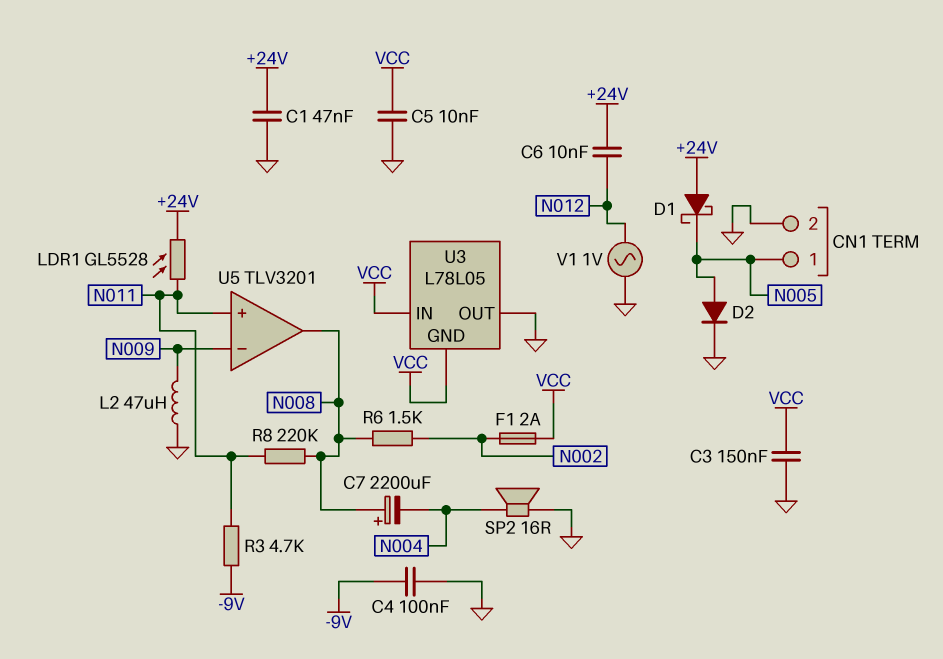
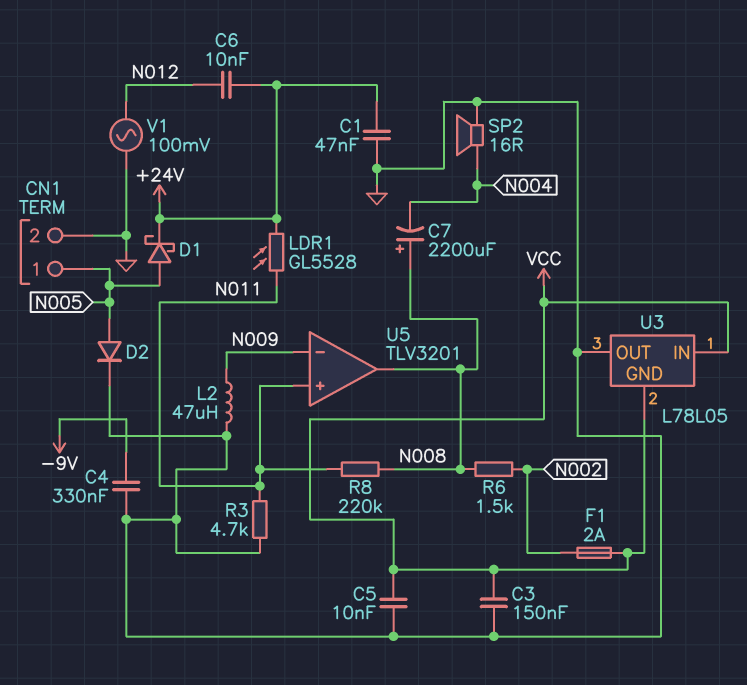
C4: 100nF (-9V, GND) -> 330nF (-9V, GND)
D1: schottky (A +24V, K N005) -> schottky (A N005, K +24V)
R3: 4.7k (-9V, N011) -> 4.7k (GND, N011)
V1: AC 1V (GND, N012) -> AC 100mV (GND, N012)

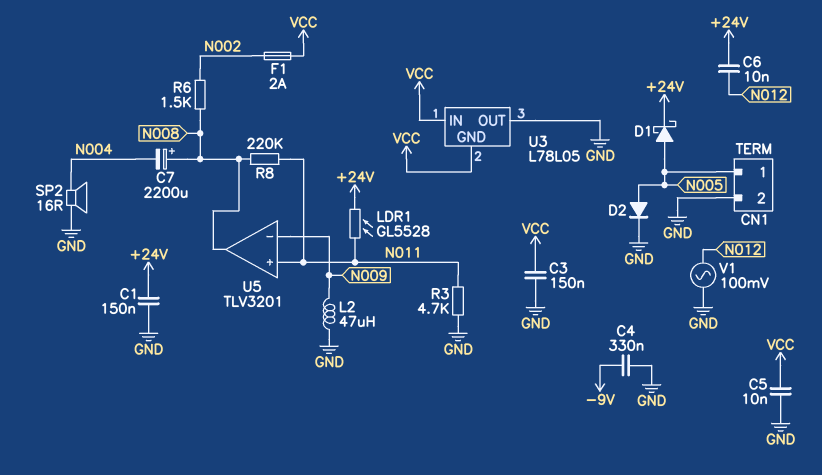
C1: 47nF (+24V, GND) -> 150nF (+24V, GND)

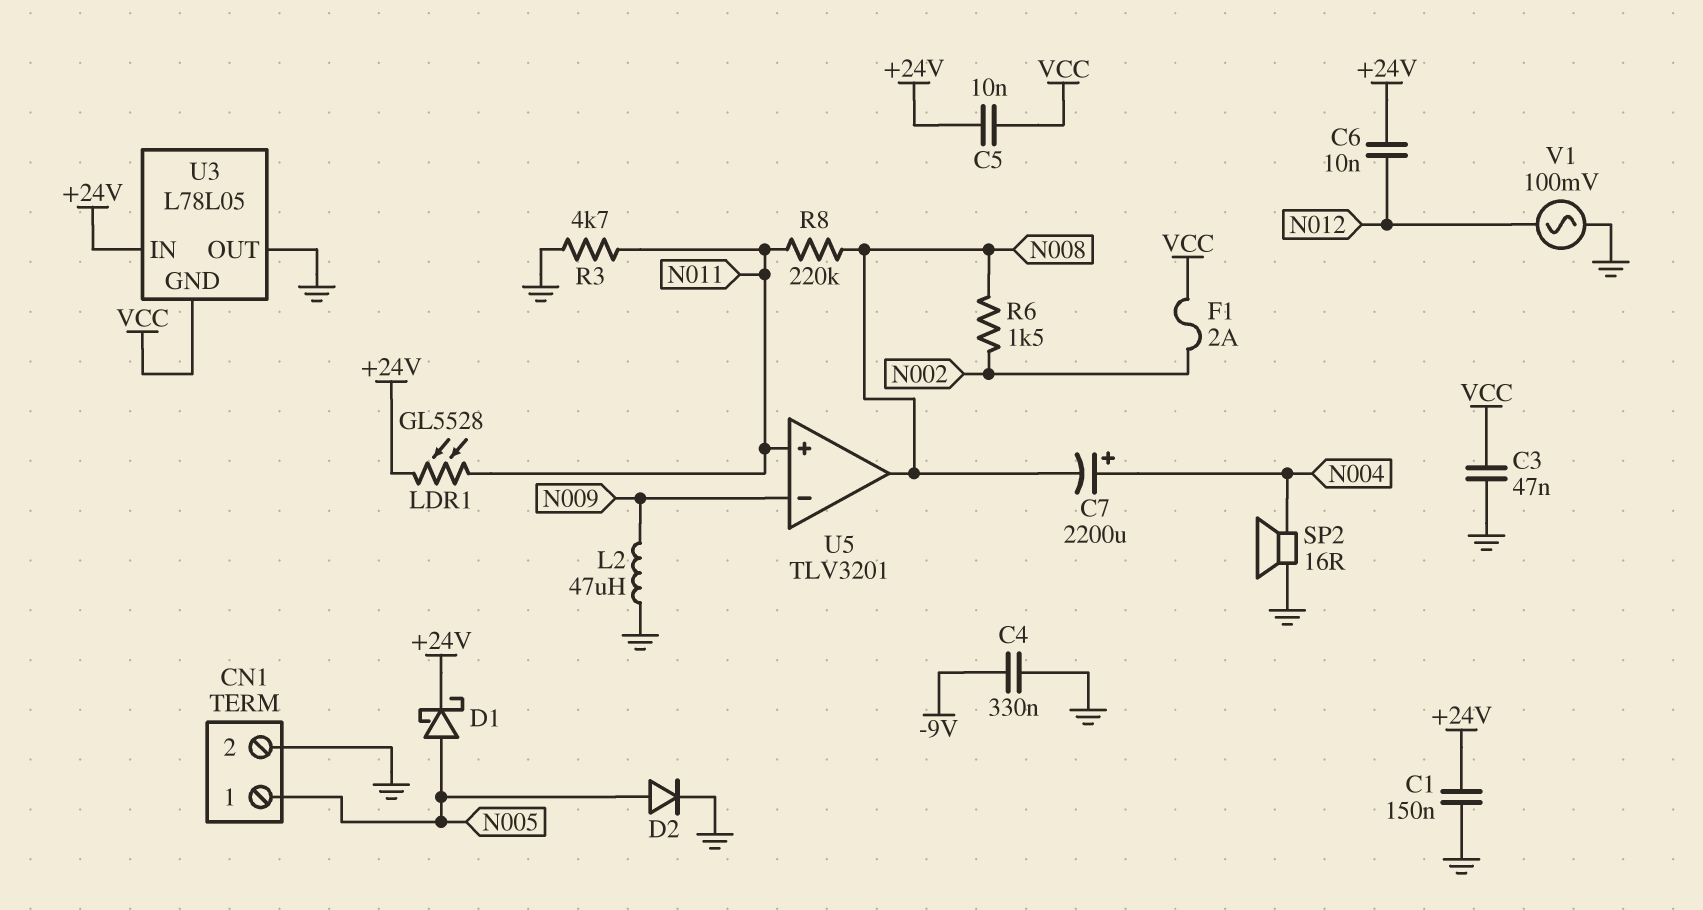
C3: 150nF (GND, VCC) -> 47nF (GND, VCC)
C5: 10nF (GND, VCC) -> 10nF (+24V, VCC)
C7: 2200uF (plus N008, minus N004) -> 2200uF (plus N004, minus N008)
U3 pin IN: VCC -> +24V

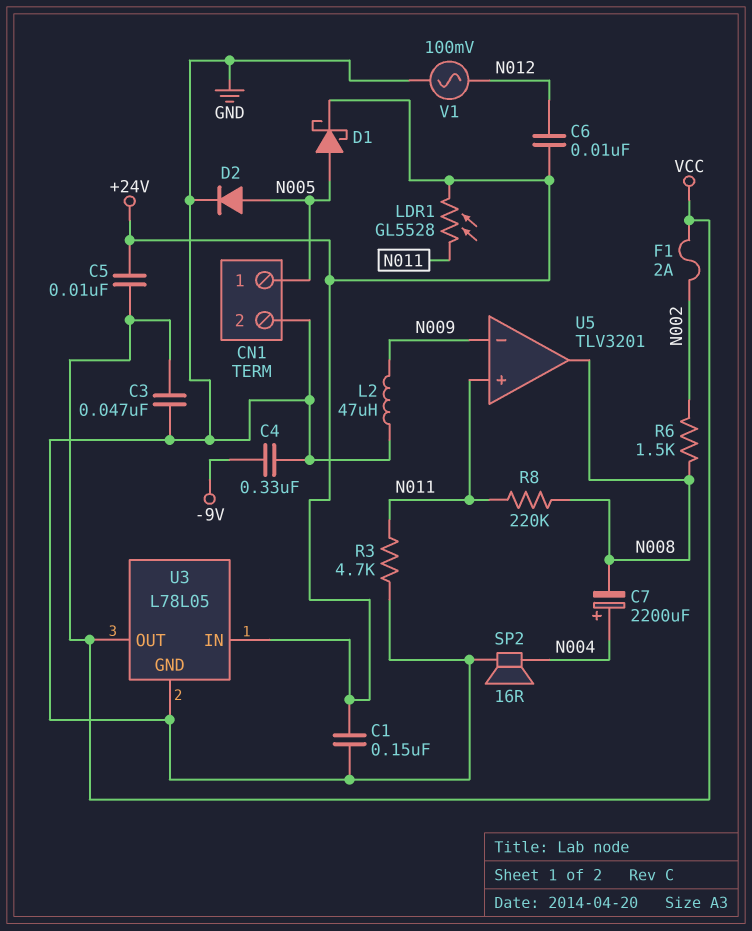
U3 pin GND: VCC -> GND
U3 pin OUT: GND -> VCC

